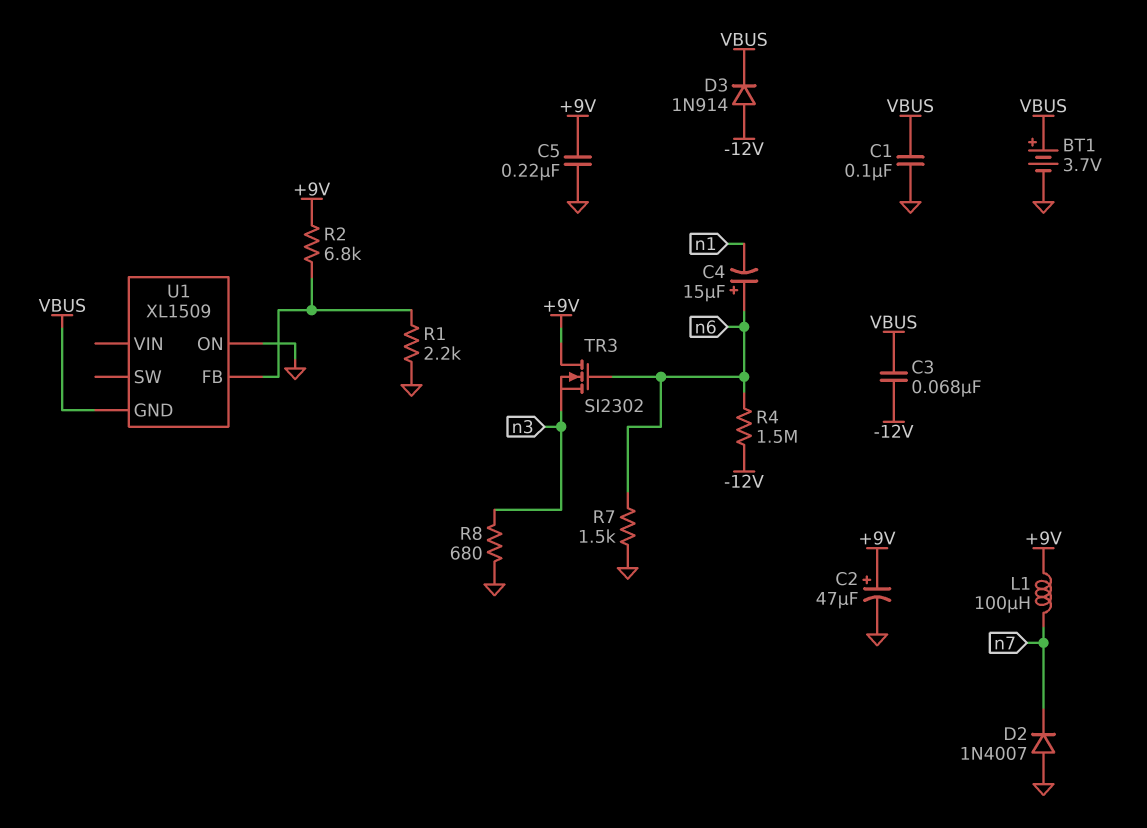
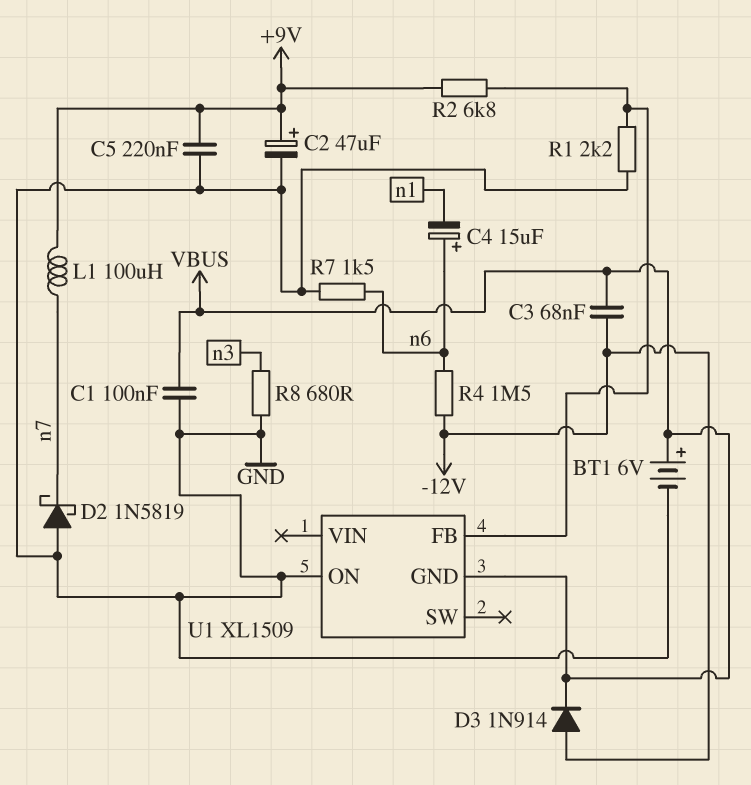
BT1: 3.7V (plus VBUS, minus GND) -> 6V (plus VBUS, minus GND)
D2: diode 1N4007 (A GND, K n7) -> schottky 1N5819 (A GND, K n7)
TR3: NMOS SI2302 (G n6, D +9V, S n3) -> none

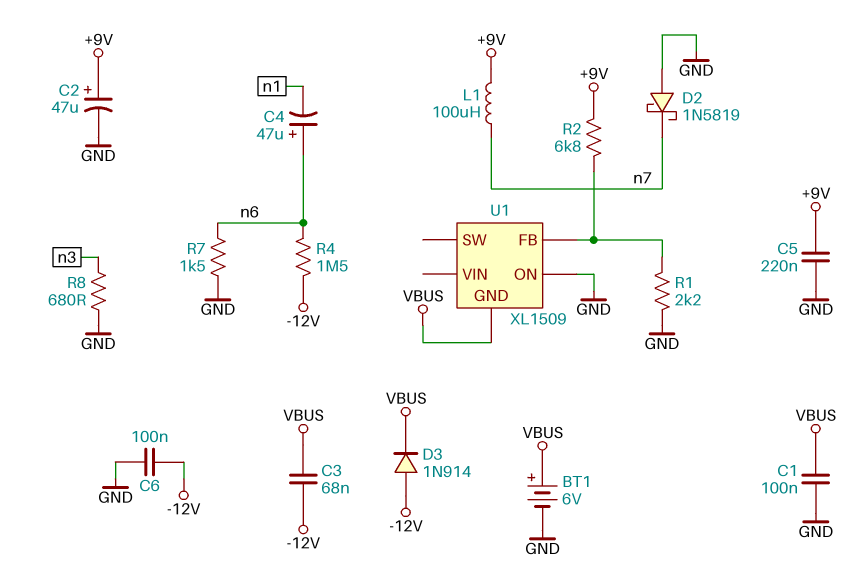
C4: 15uF (plus n6, minus n1) -> 47uF (plus n6, minus n1)
C6: none -> 100nF (-12V, GND)

